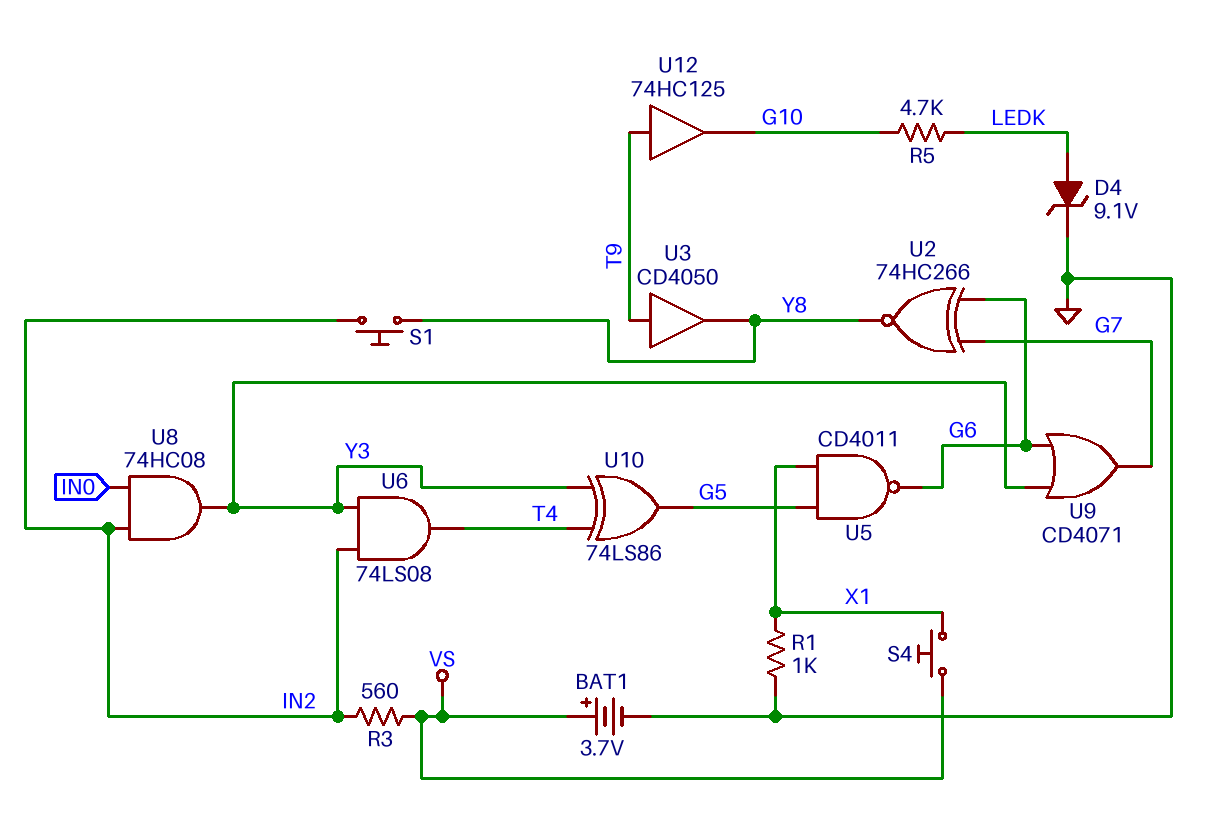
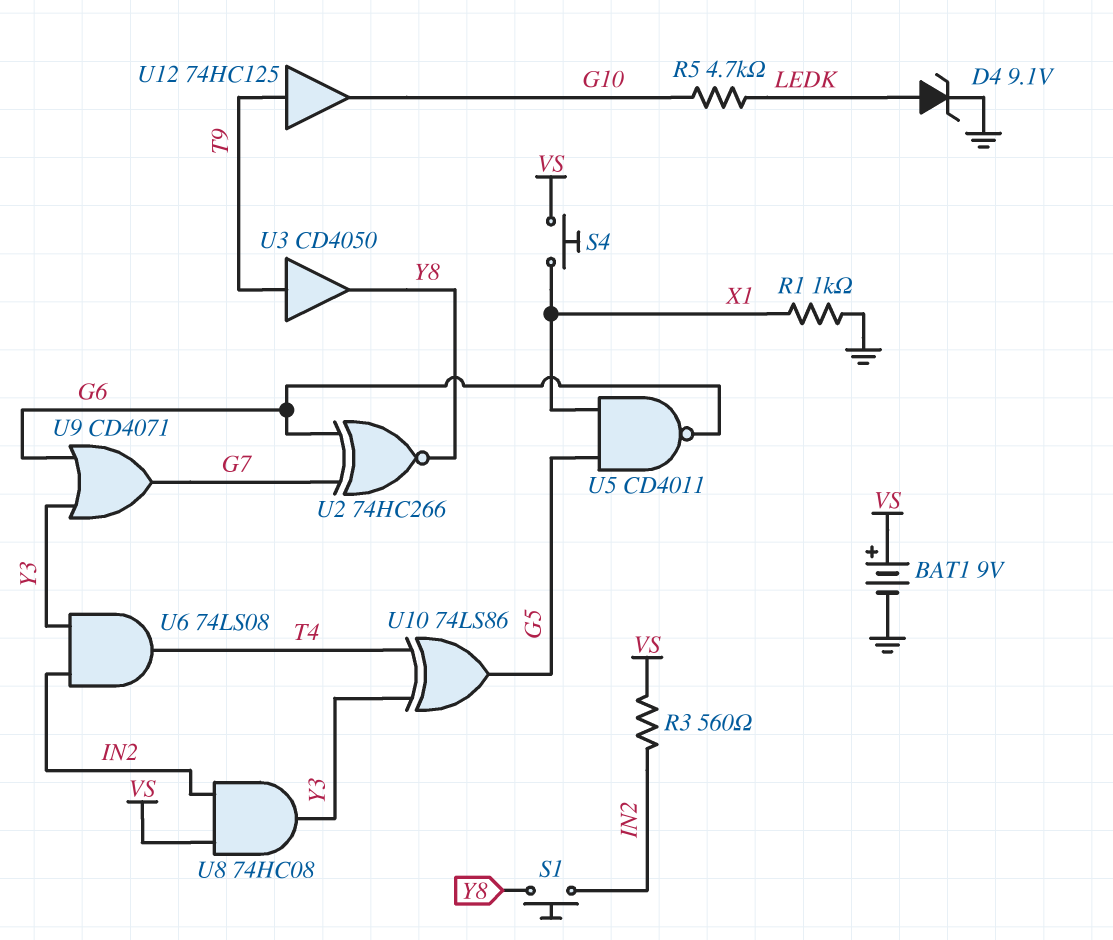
BAT1: 3.7V (plus VS, minus GND) -> 9V (plus VS, minus GND)
U8: AND 74HC08 (in IN0, in IN2, out Y3) -> AND 74HC08 (in IN2, in VS, out Y3)

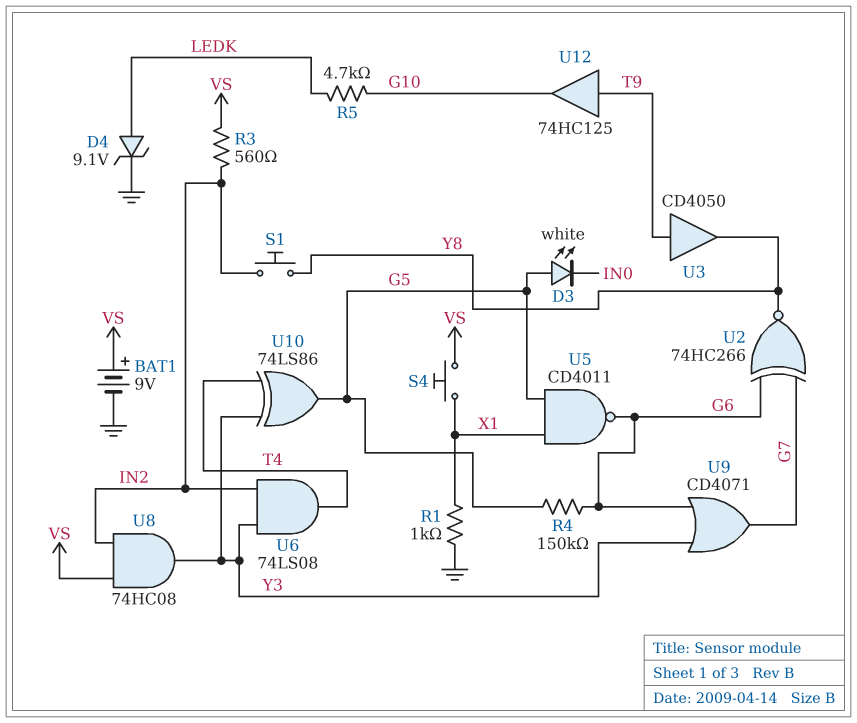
D3: none -> LED white (A G5, K IN0)
R4: none -> 150k (G5, G6)

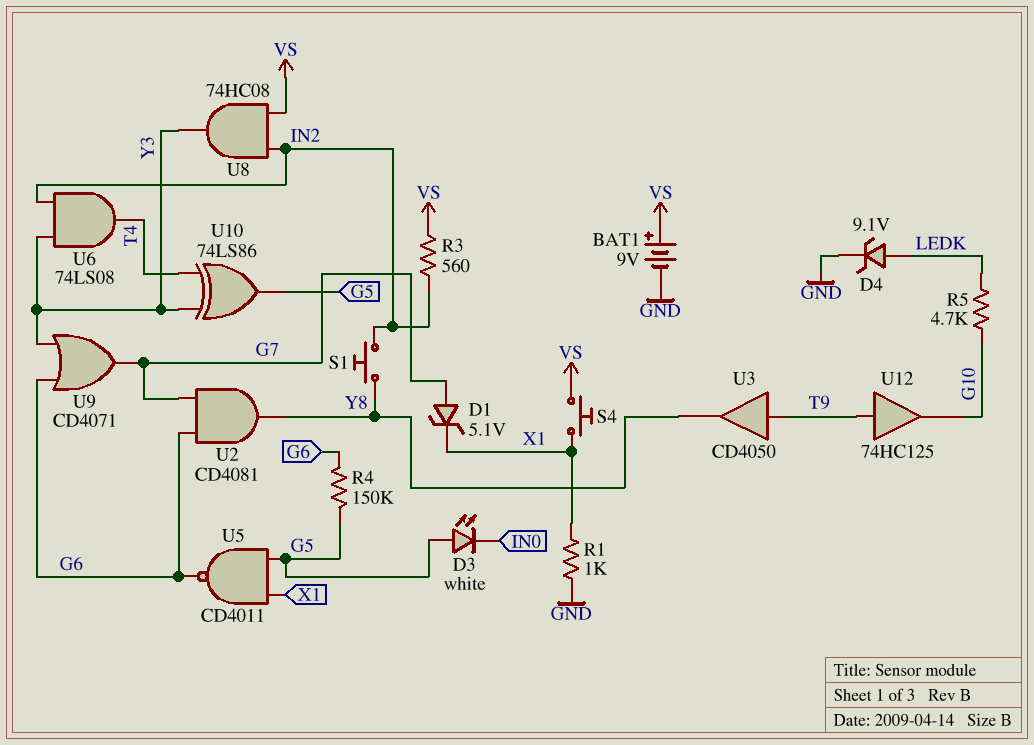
D1: none -> zener 5.1V (A G7, K X1)
U2: XNOR 74HC266 (in G6, in G7, out Y8) -> AND CD4081 (in G6, in G7, out Y8)

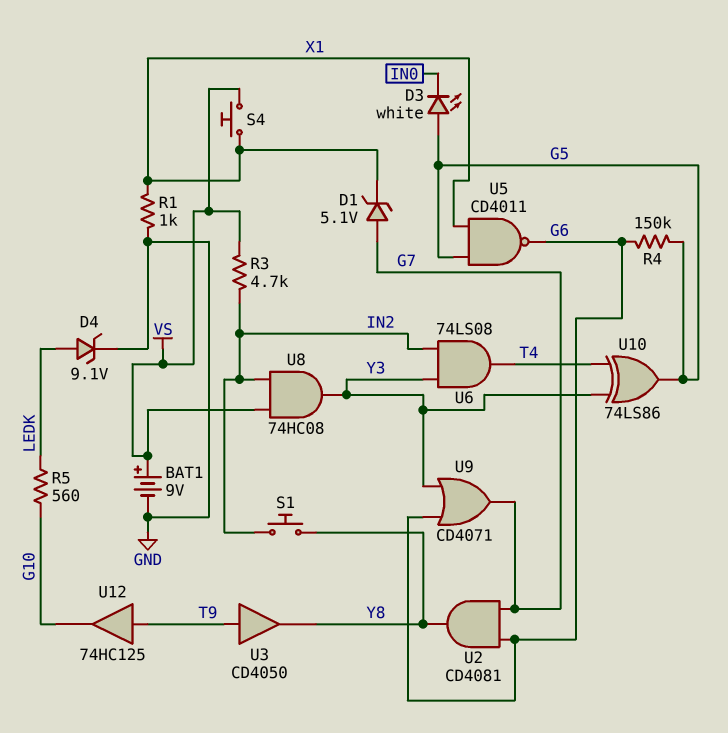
R3: 560 (IN2, VS) -> 4.7k (IN2, VS)
R5: 4.7k (G10, LEDK) -> 560 (G10, LEDK)

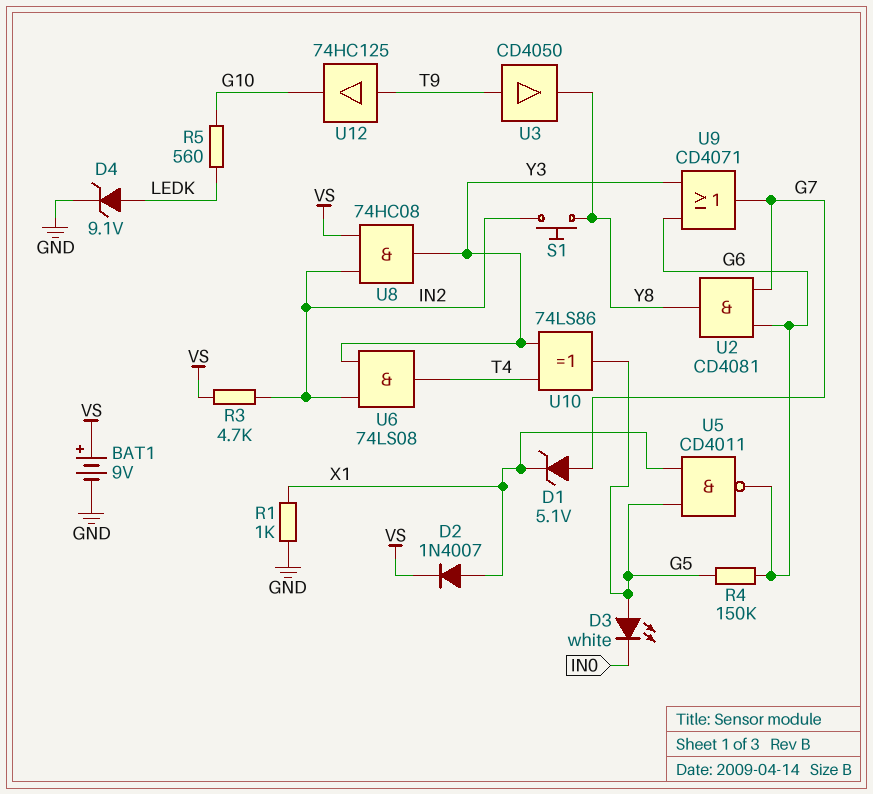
D2: none -> diode 1N4007 (A X1, K VS)
S4: button (VS, X1) -> none

